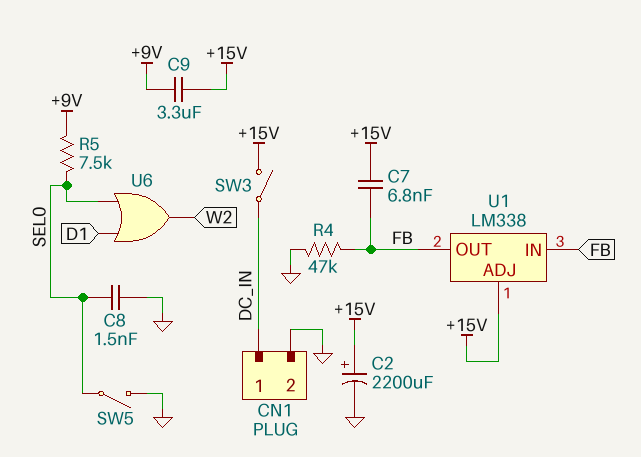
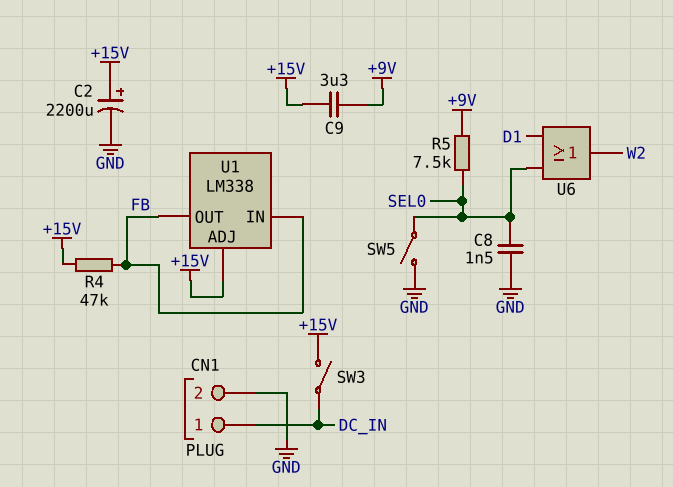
C7: 6.8nF (+15V, FB) -> none
R4: 47k (FB, GND) -> 47k (+15V, FB)

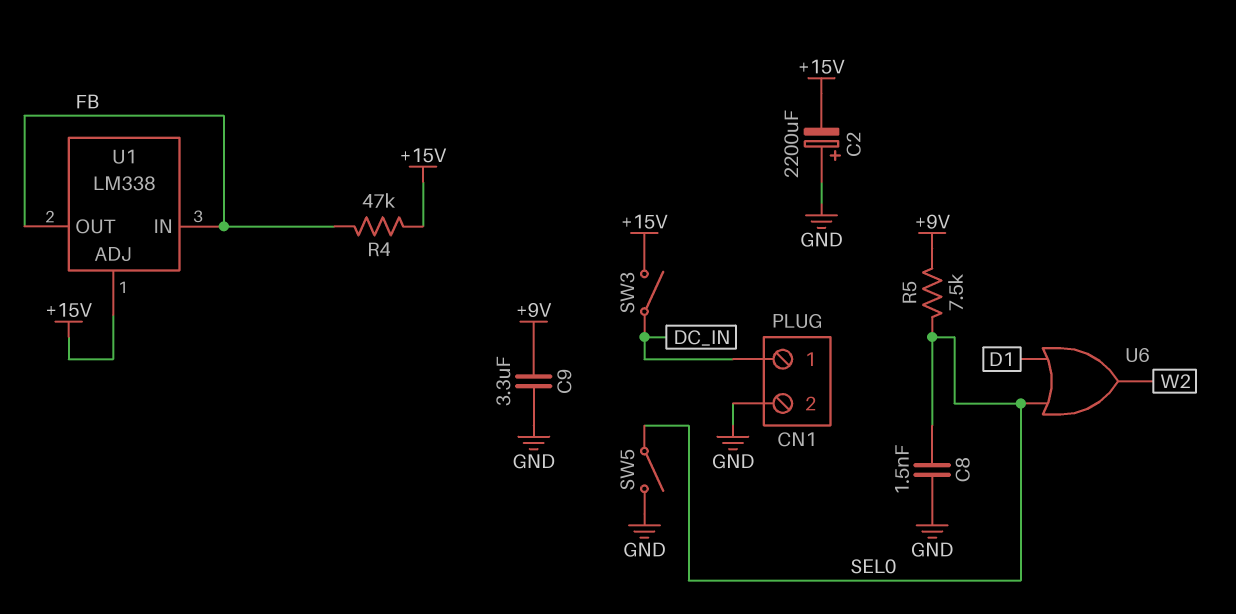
C2: 2200uF (plus +15V, minus GND) -> 2200uF (plus GND, minus +15V)
C9: 3.3uF (+9V, +15V) -> 3.3uF (+9V, GND)

